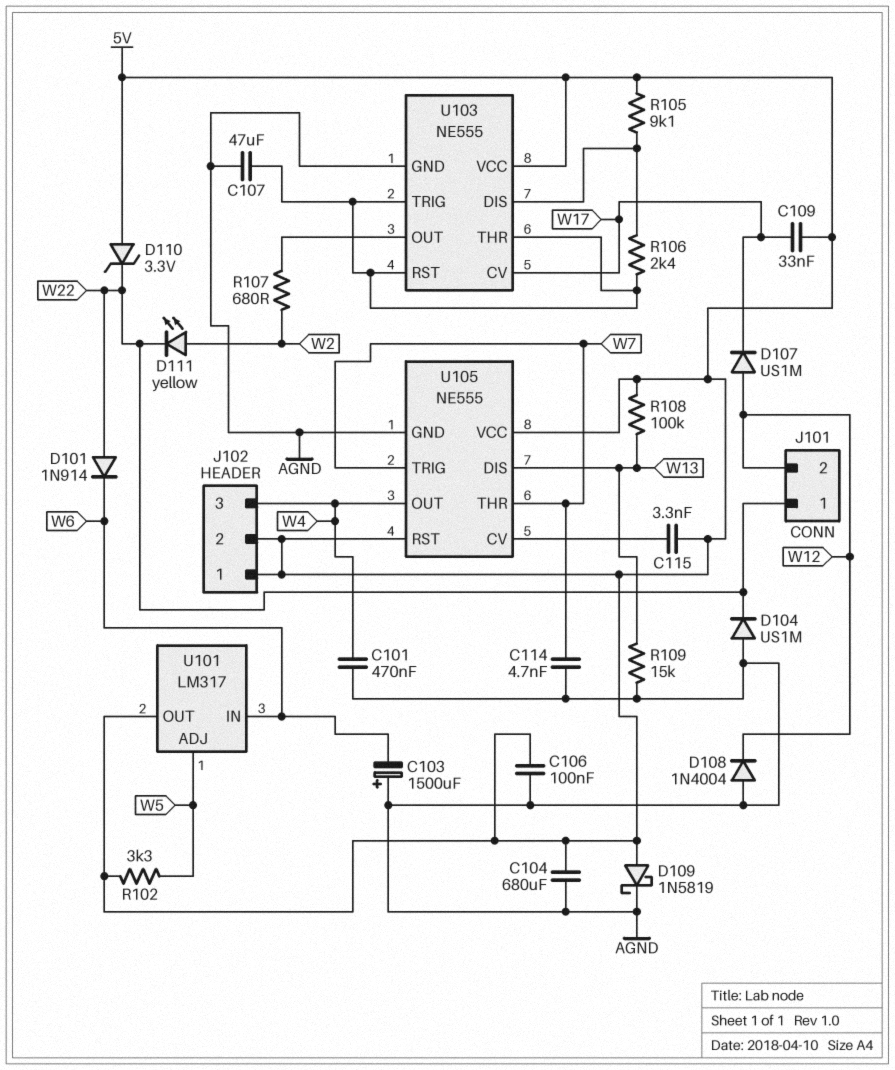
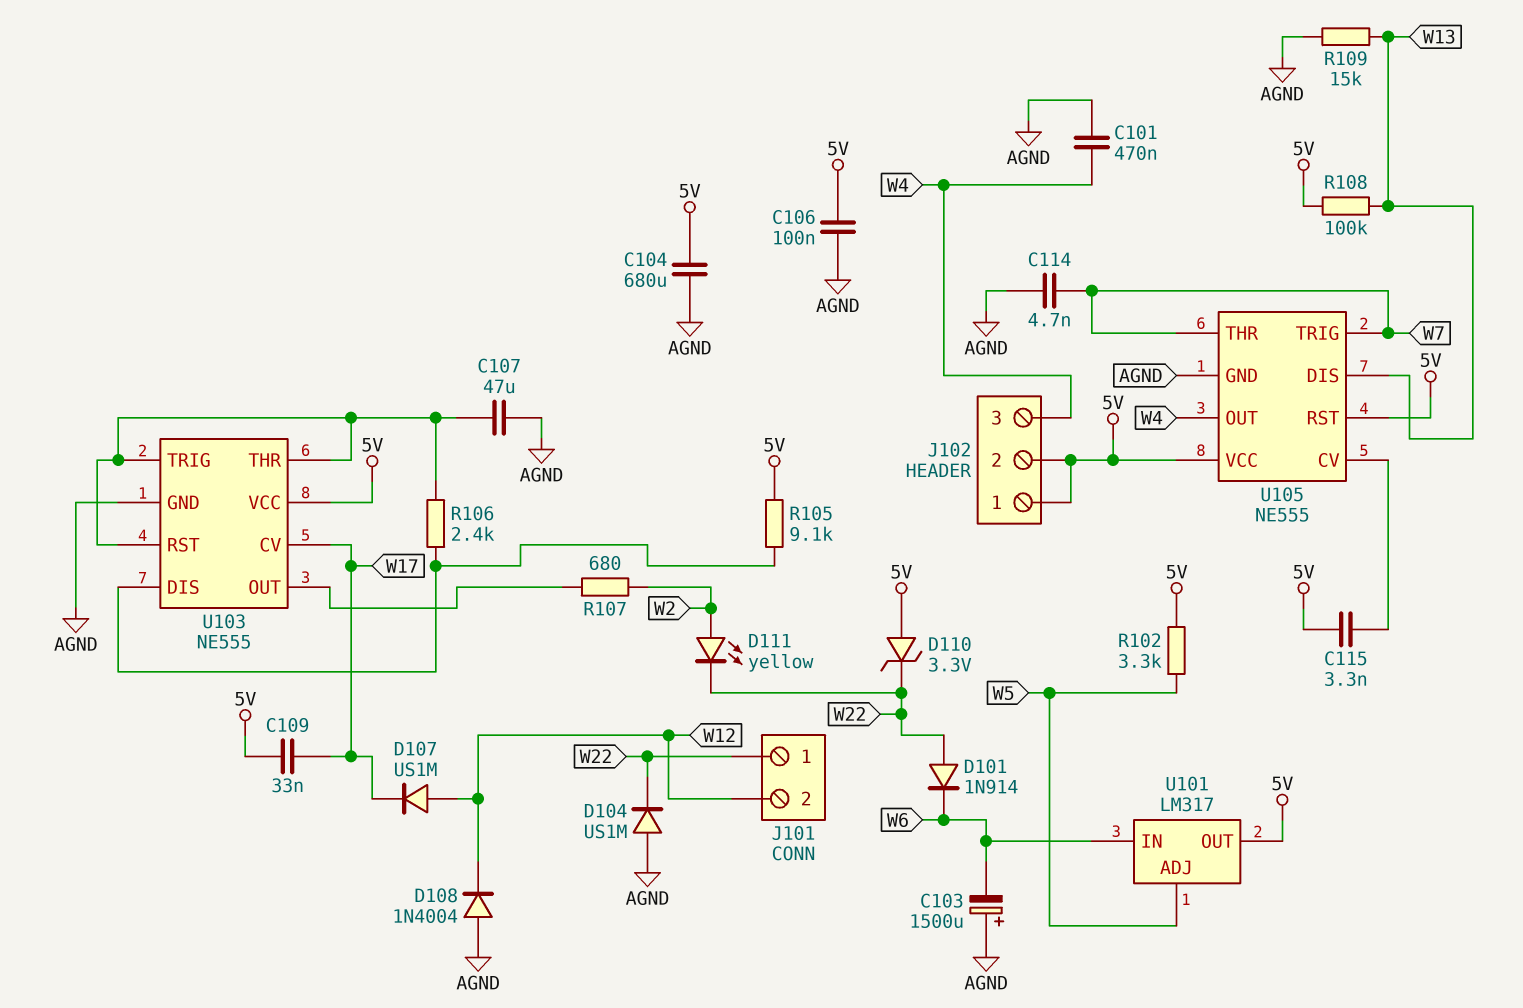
D109: schottky 1N5819 (A 5V, K AGND) -> none

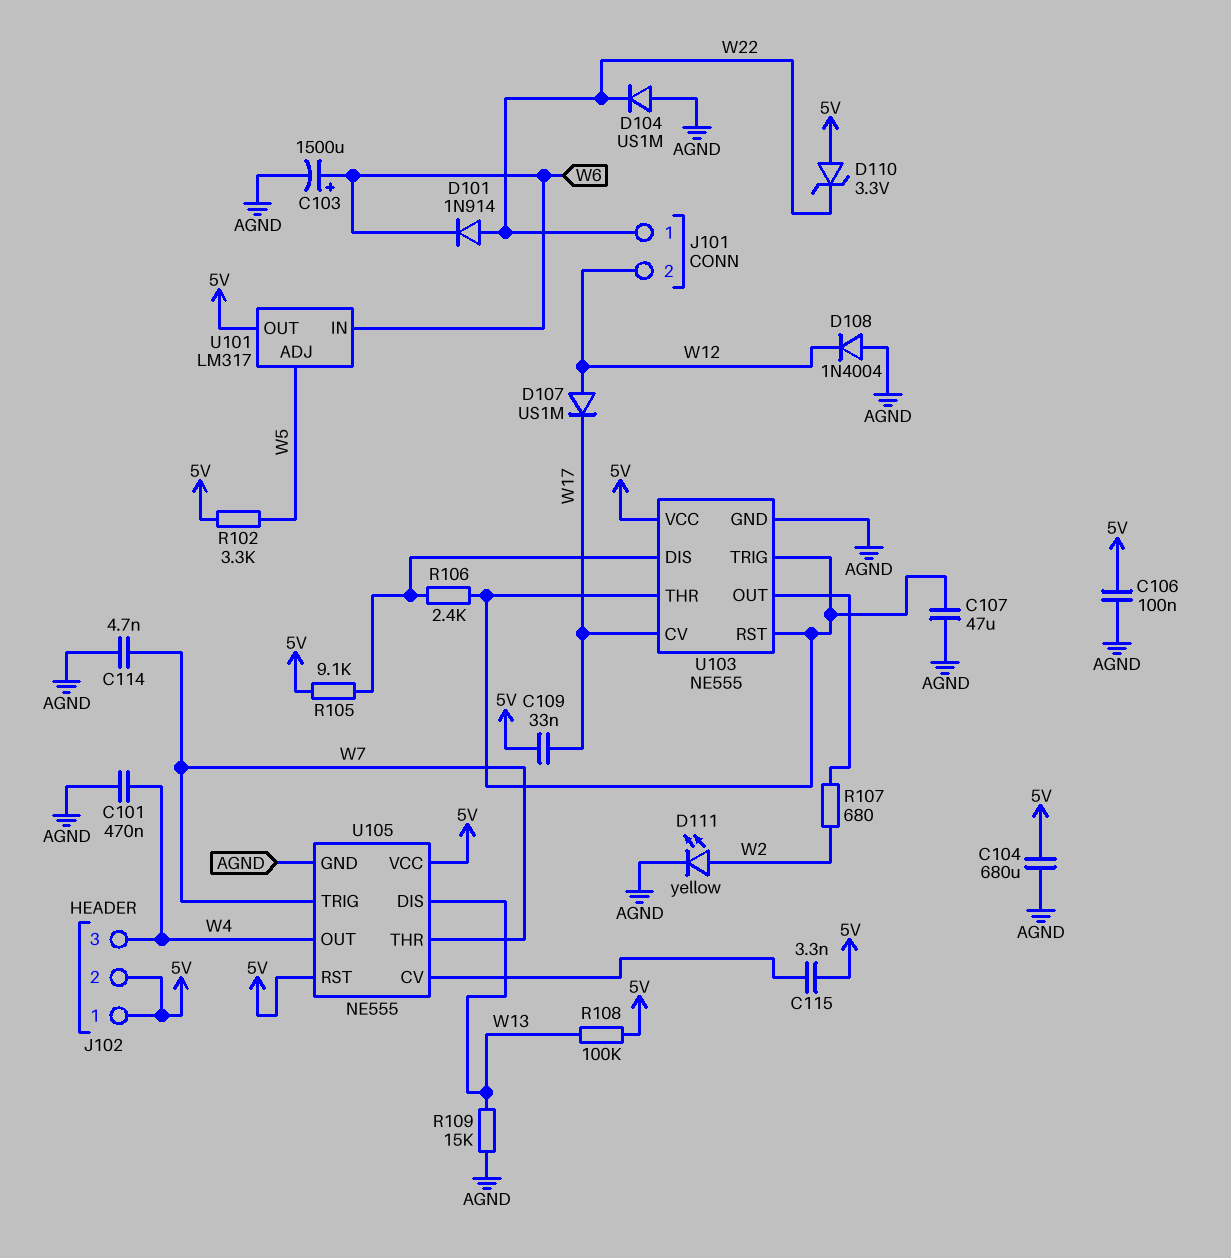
C103: 1500uF (plus AGND, minus W6) -> 1500uF (plus W6, minus AGND)
D111: LED yellow (A W2, K W22) -> LED yellow (A W2, K AGND)

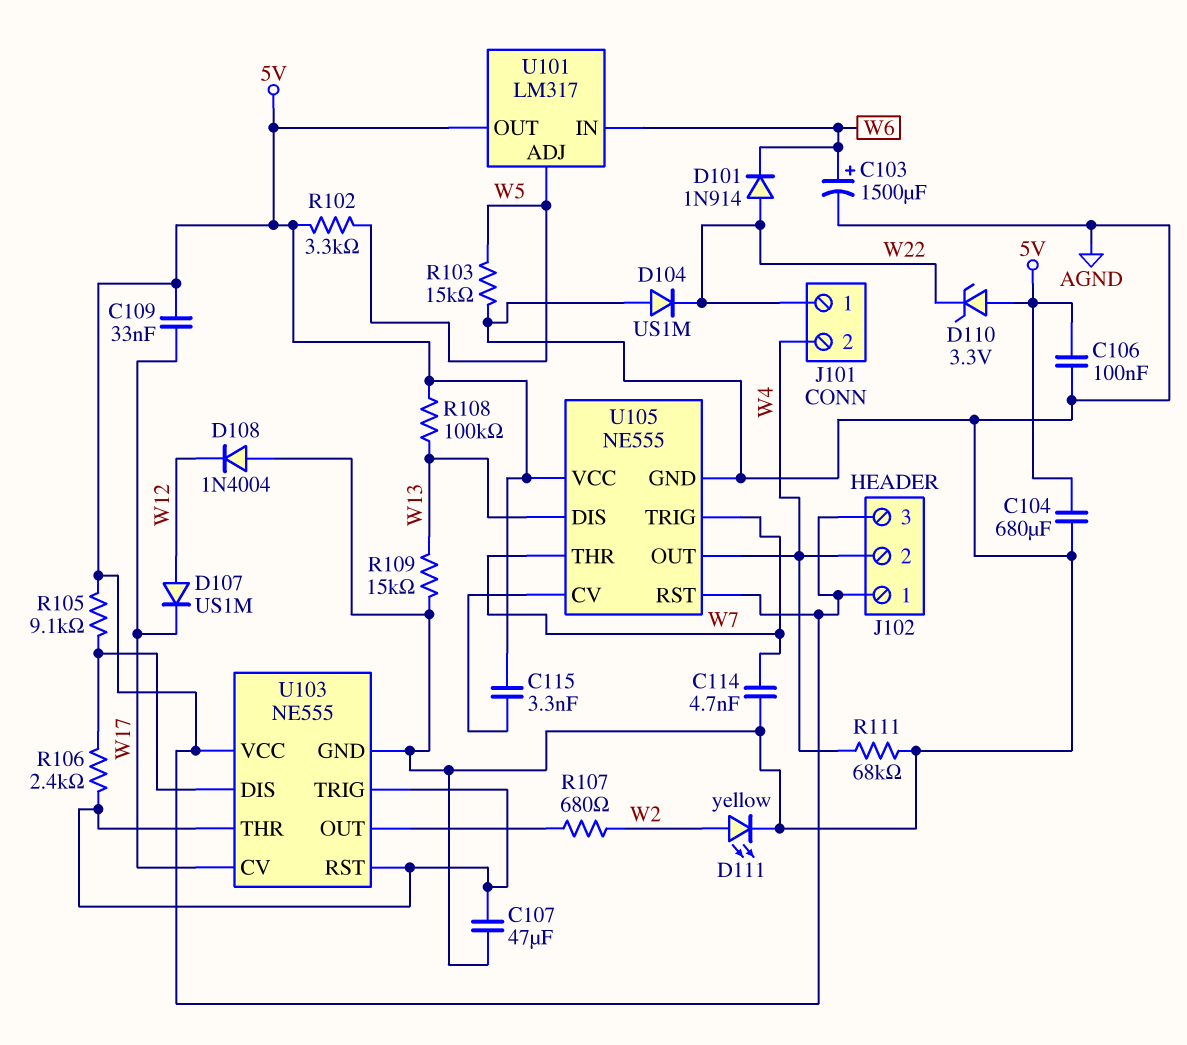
C101: 470nF (AGND, W4) -> none
J101 pin 2: W12 -> W4
J102 pin 2: 5V -> W4
J102 pin 3: W4 -> 5V
R103: none -> 15k (AGND, W5)
R111: none -> 68k (AGND, W4)

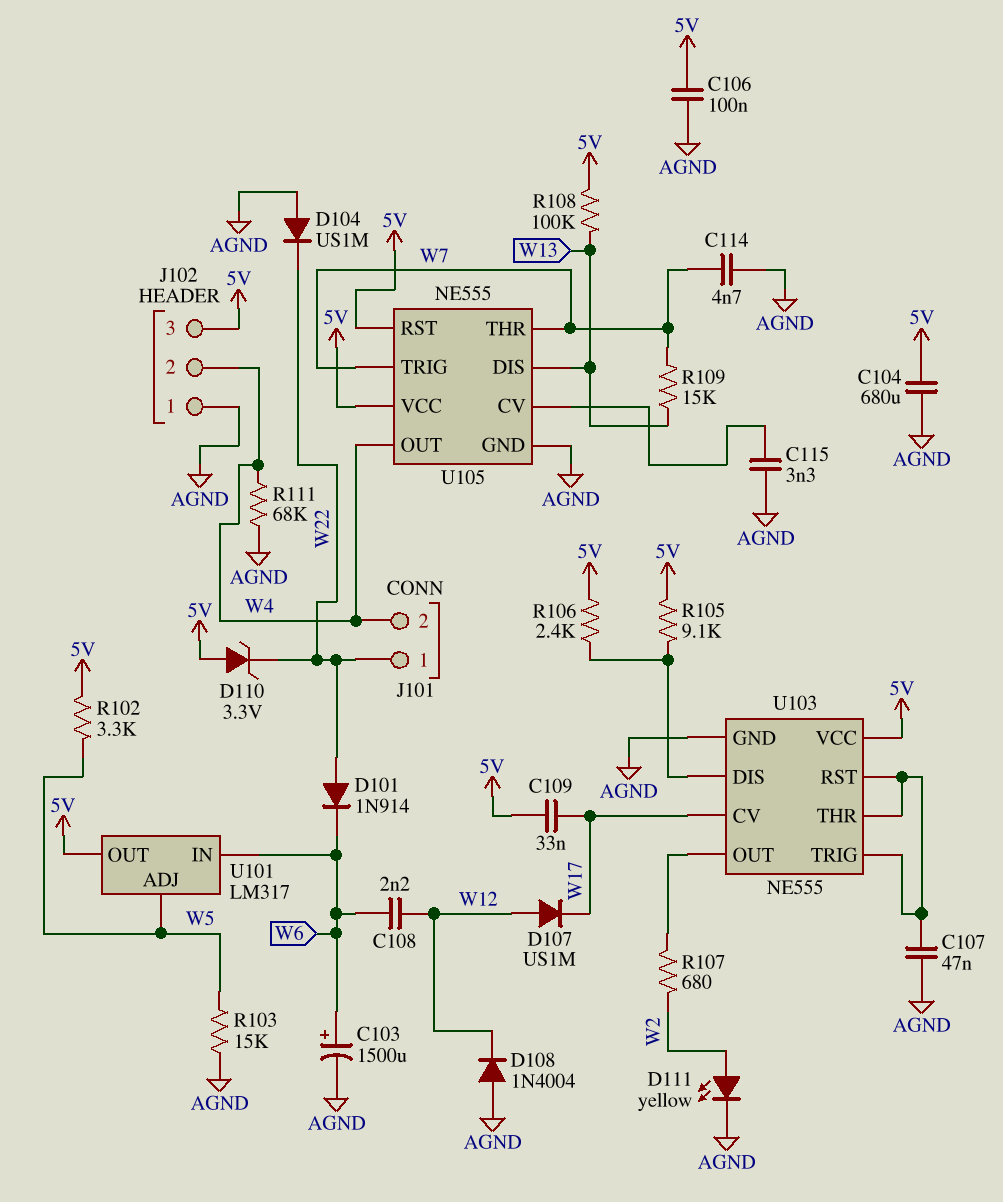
C107: 47uF (AGND, U103/RST) -> 47nF (AGND, U103/RST)
C108: none -> 2.2nF (W6, W12)
C115: 3.3nF (5V, U105/CV) -> 3.3nF (AGND, U105/CV)
J102 pin 1: 5V -> AGND
R106: 2.4k (U103/DIS, U103/RST) -> 2.4k (5V, U103/DIS)
R109: 15k (AGND, W13) -> 15k (W7, W13)

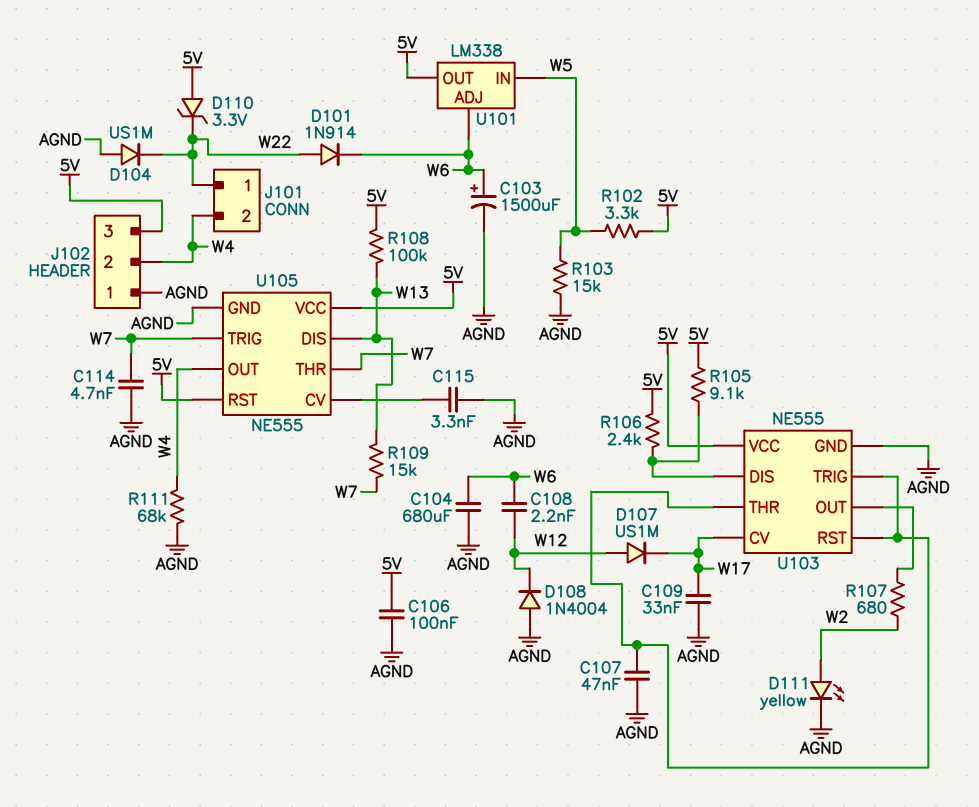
C104: 680uF (5V, AGND) -> 680uF (AGND, W6)
C109: 33nF (5V, W17) -> 33nF (AGND, W17)
U101: LM317 -> LM338
U101 pin ADJ: W5 -> W6
U101 pin IN: W6 -> W5

